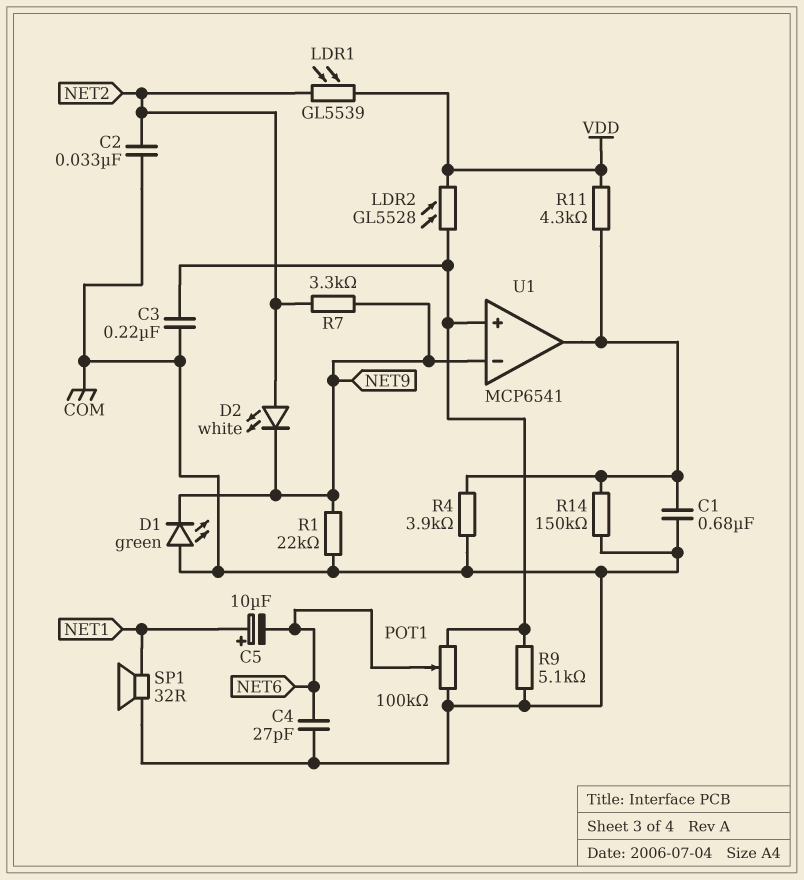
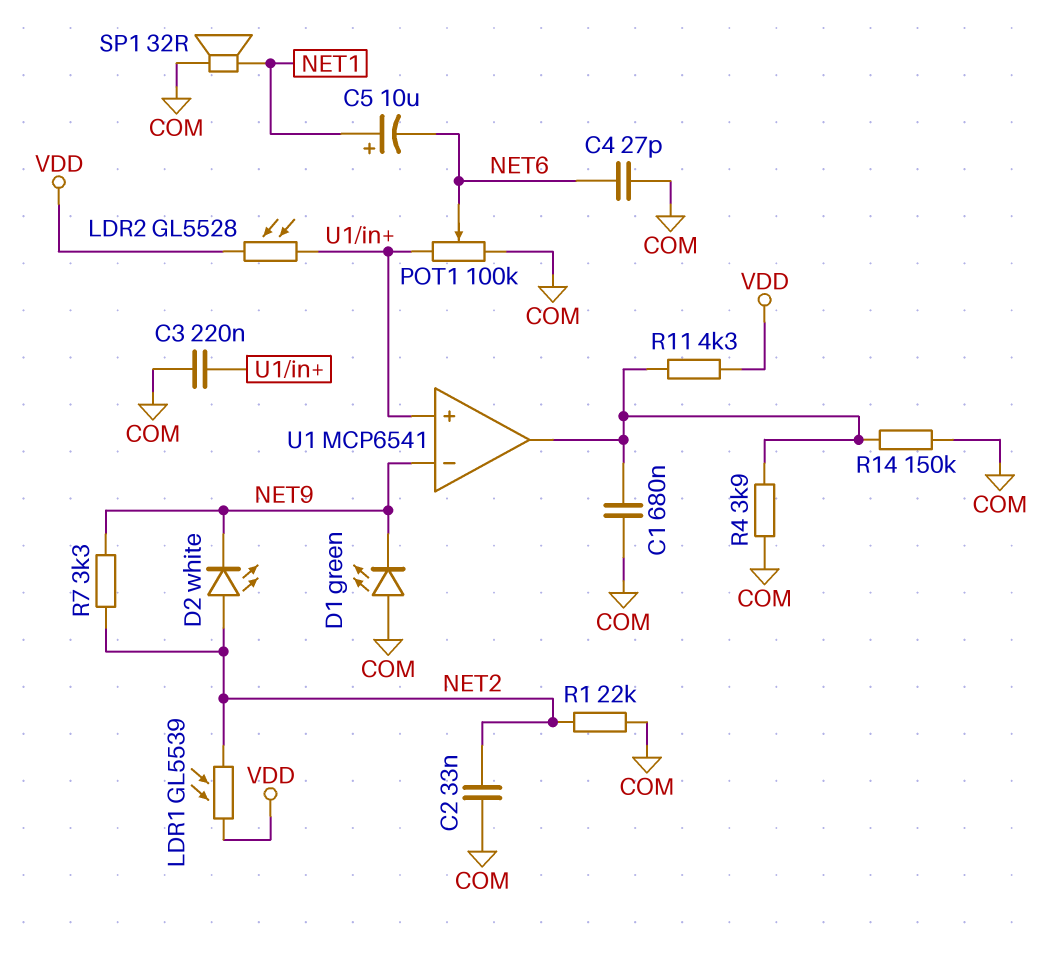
R1: 22k (COM, NET9) -> 22k (COM, NET2)
R9: 5.1k (COM, U1/in+) -> none

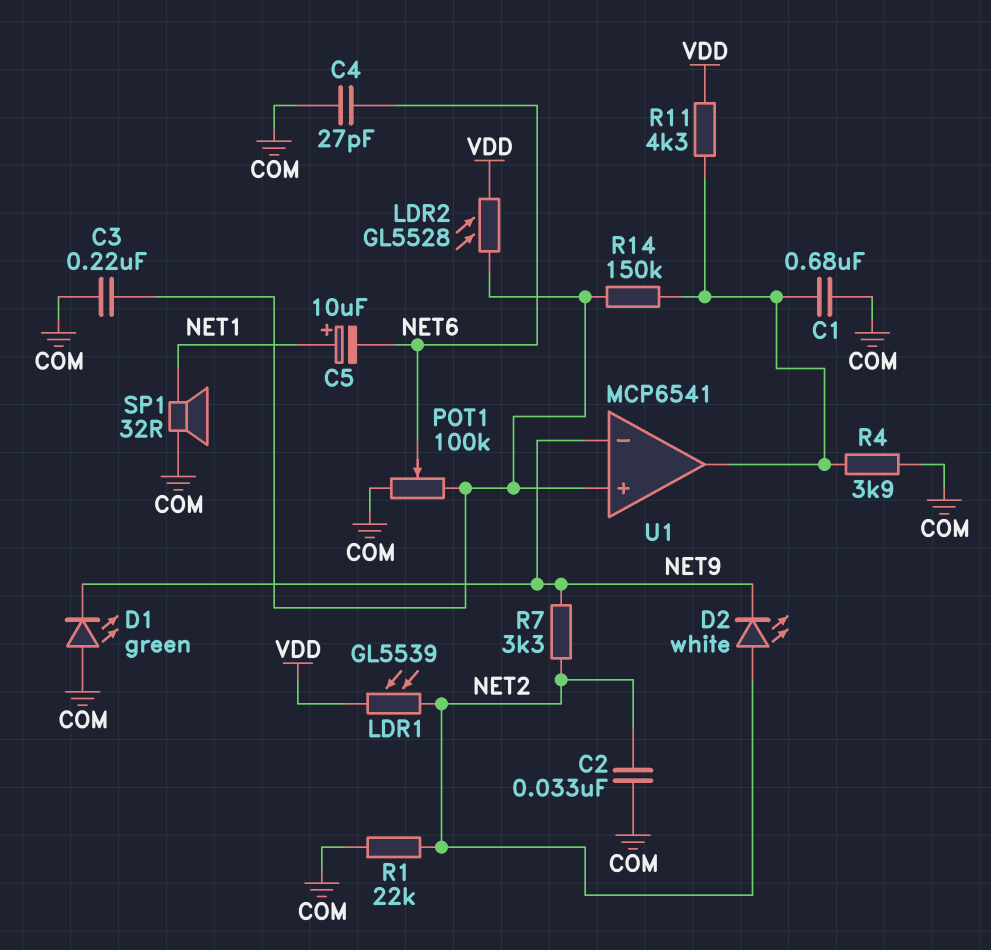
R14: 150k (COM, U1/out) -> 150k (U1/in+, U1/out)

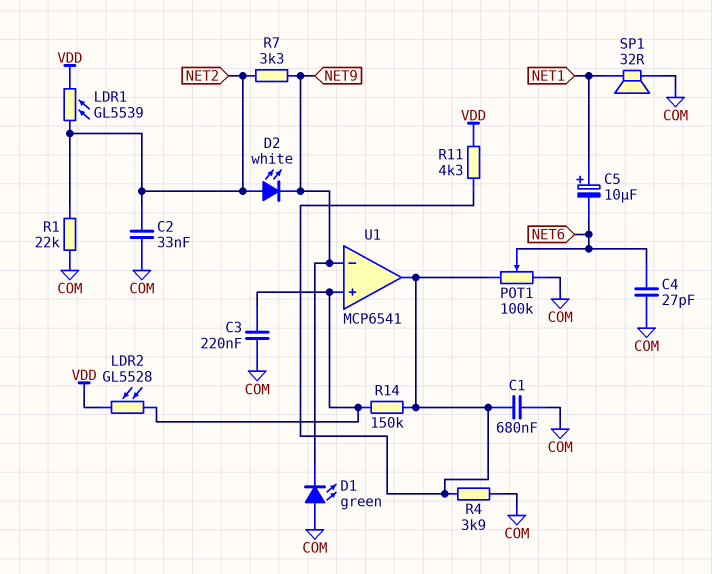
POT1: 100k (COM, U1/in+, wiper NET6) -> 100k (COM, U1/out, wiper NET6)

